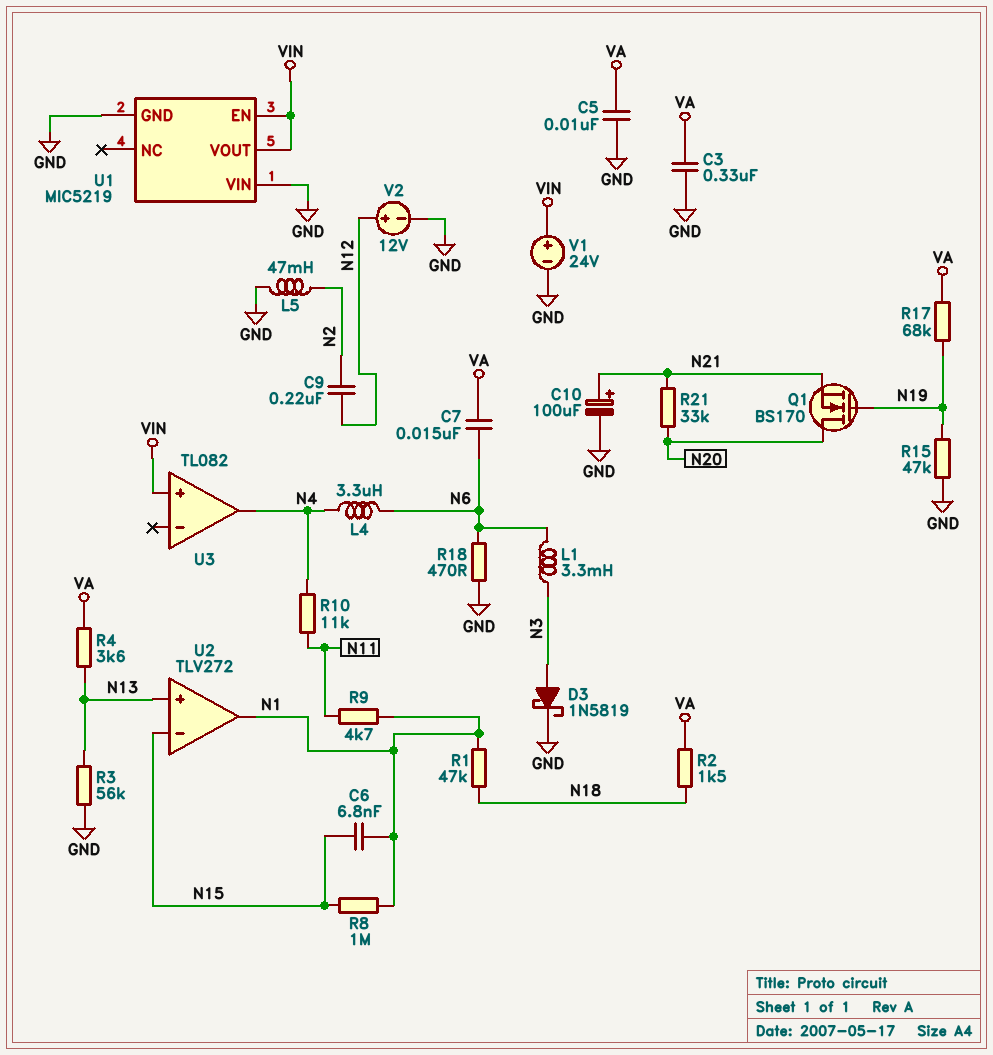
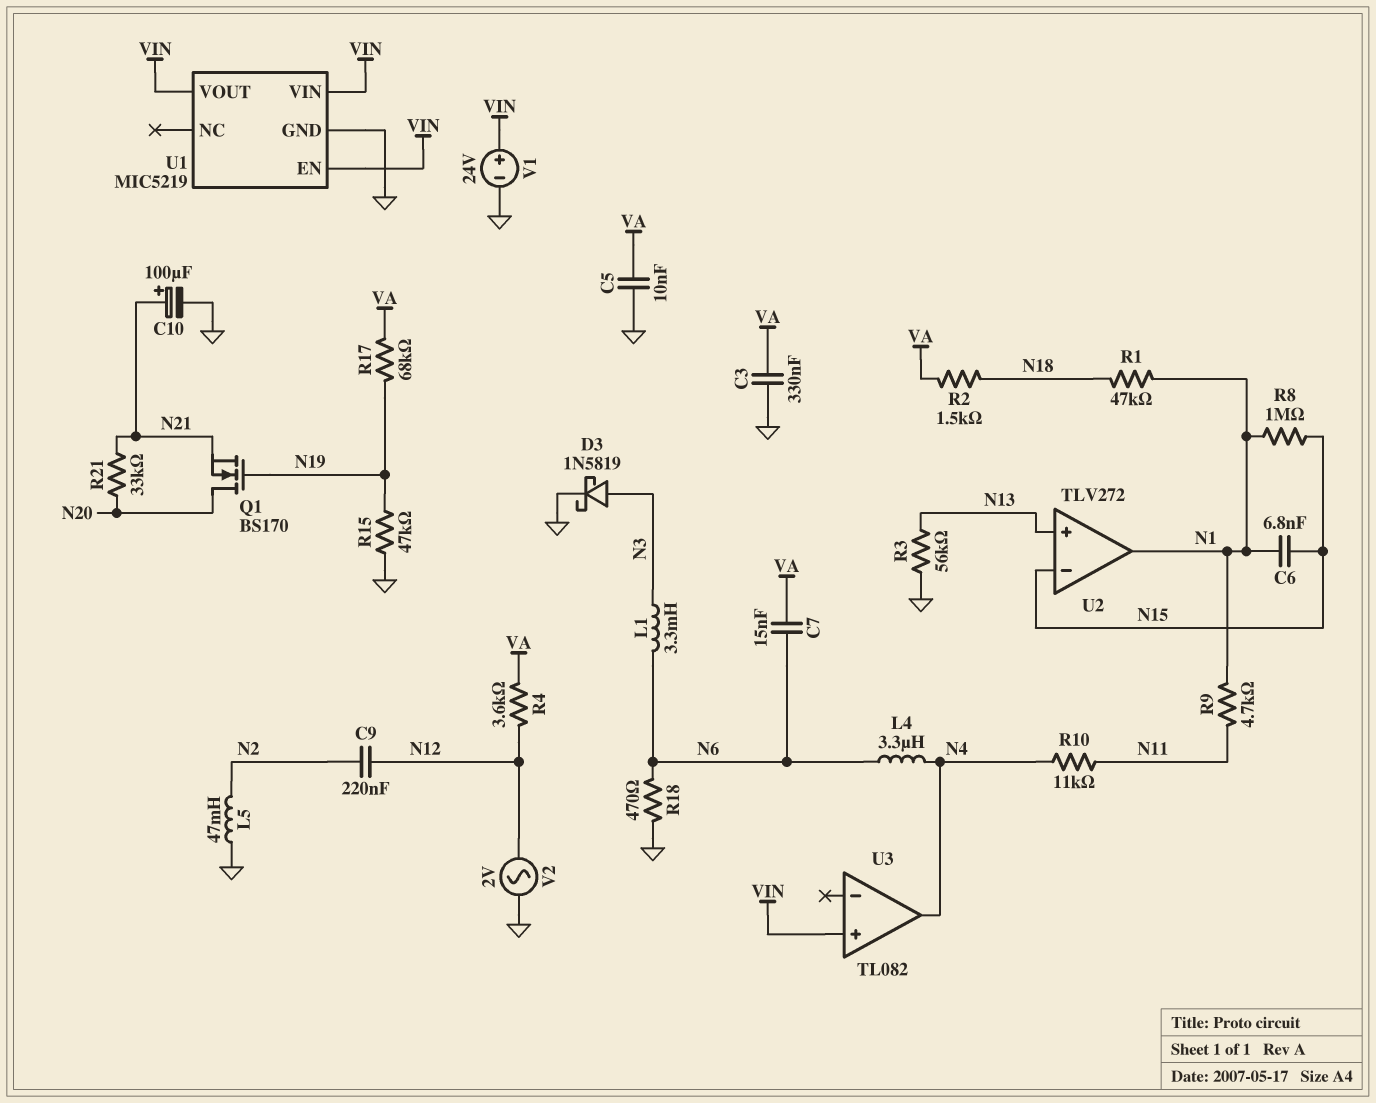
R4: 3.6k (N13, VA) -> 3.6k (N12, VA)
U1 pin VIN: GND -> VIN
V2: 12V (plus N12, minus GND) -> AC 2V (GND, N12)

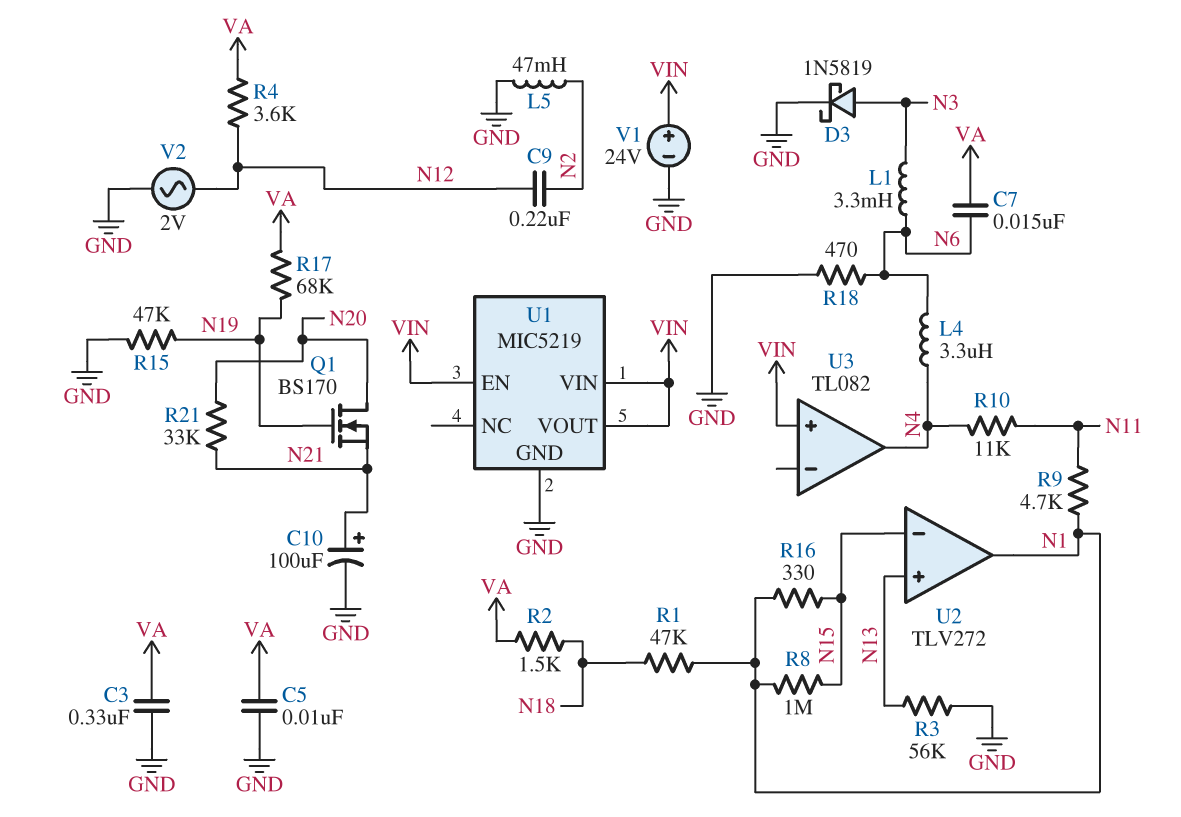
C6: 6.8nF (N1, N15) -> none
R16: none -> 330 (N1, N15)

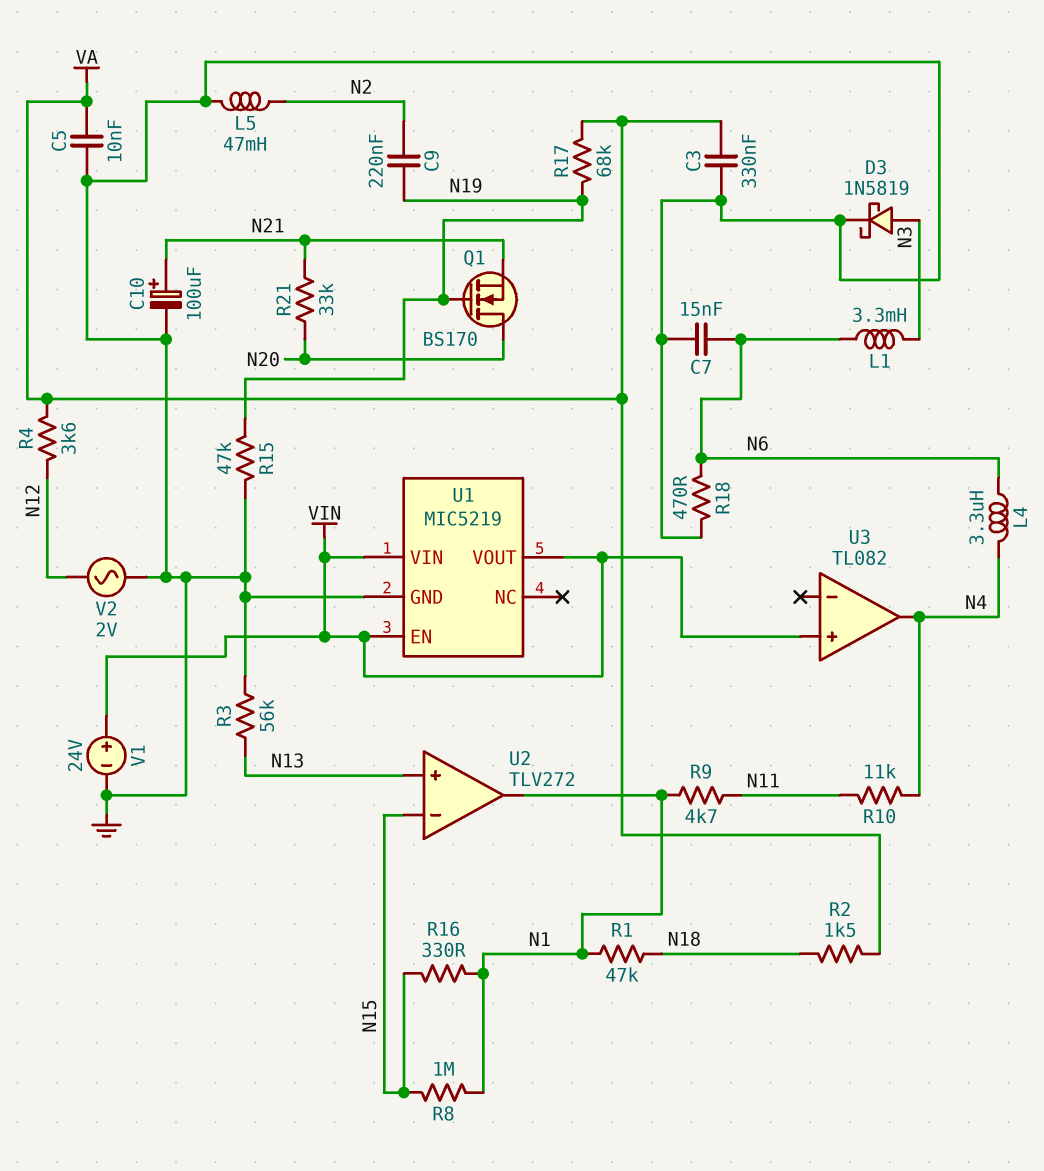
C7: 15nF (N6, VA) -> 15nF (GND, N6)
C9: 220nF (N2, N12) -> 220nF (N2, N19)

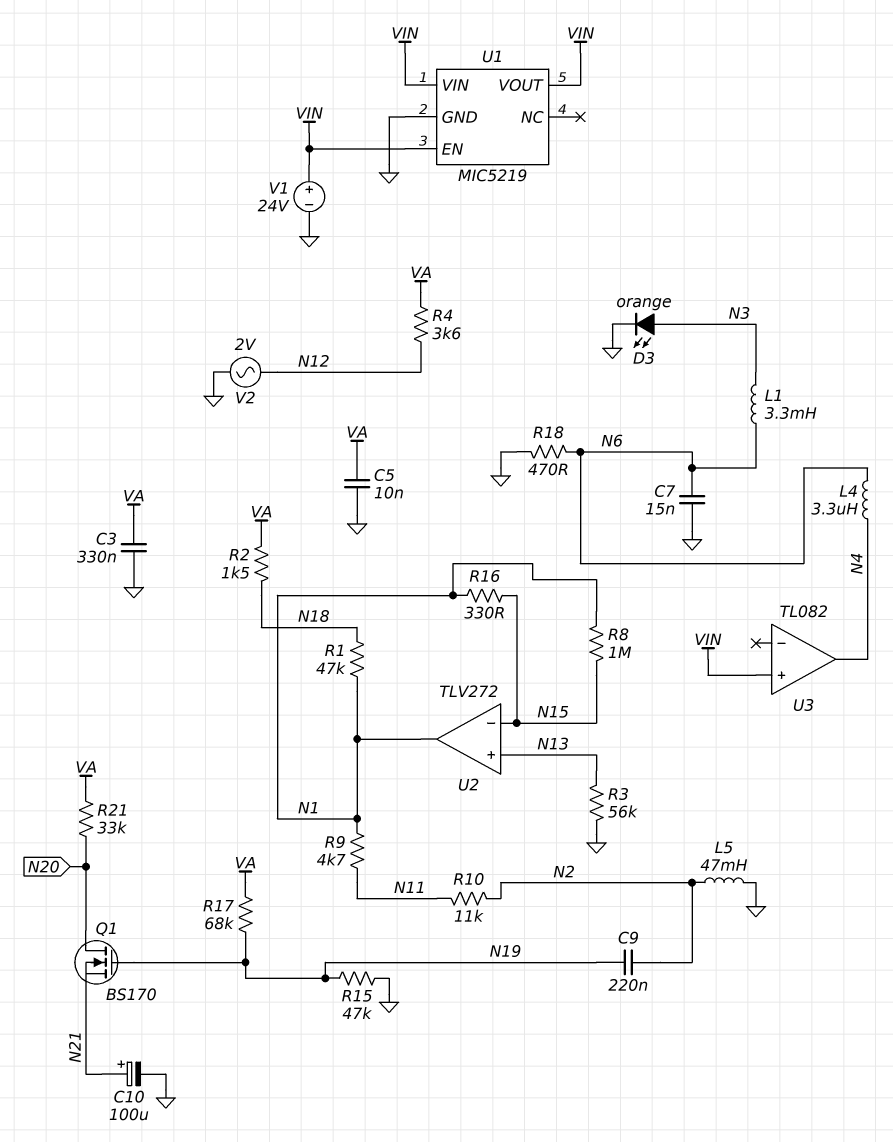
D3: schottky 1N5819 (A N3, K GND) -> LED orange (A N3, K GND)
R10: 11k (N4, N11) -> 11k (N2, N11)
R21: 33k (N20, N21) -> 33k (N20, VA)

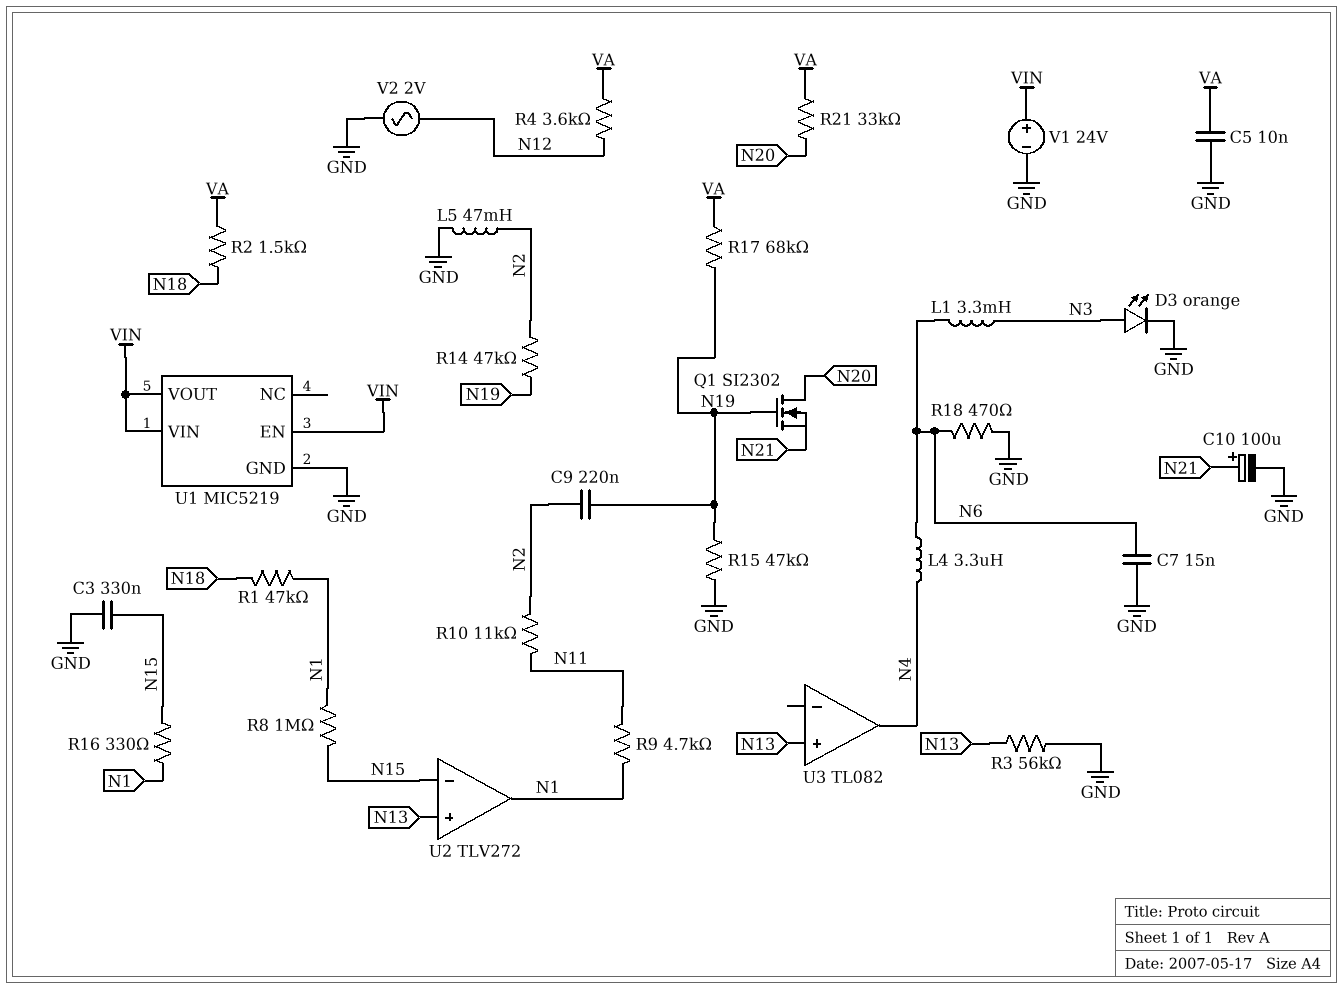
C3: 330nF (GND, VA) -> 330nF (GND, N15)
Q1: NMOS BS170 (G N19, D N20, S N21) -> NMOS SI2302 (G N19, D N20, S N21)
R14: none -> 47k (N2, N19)
U3 pin in+: VIN -> N13

